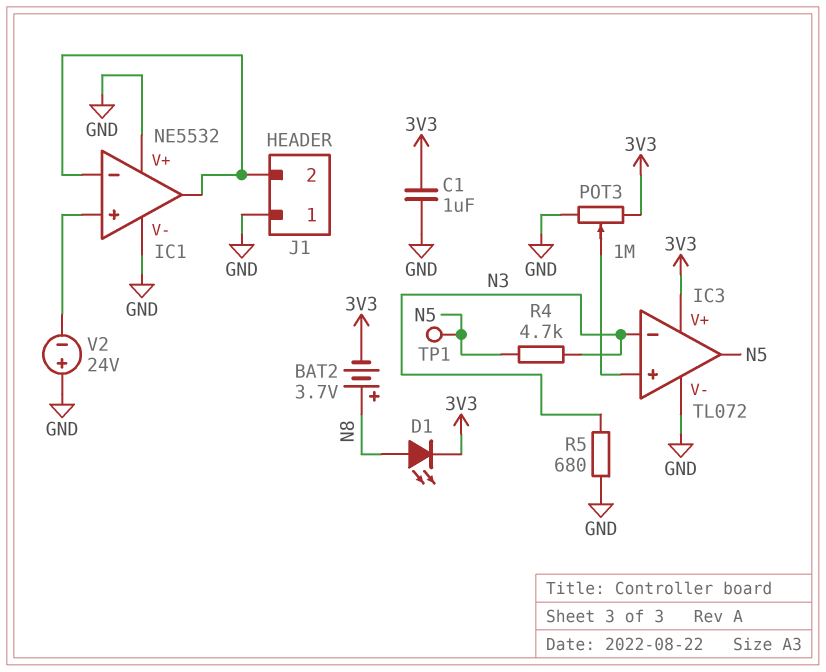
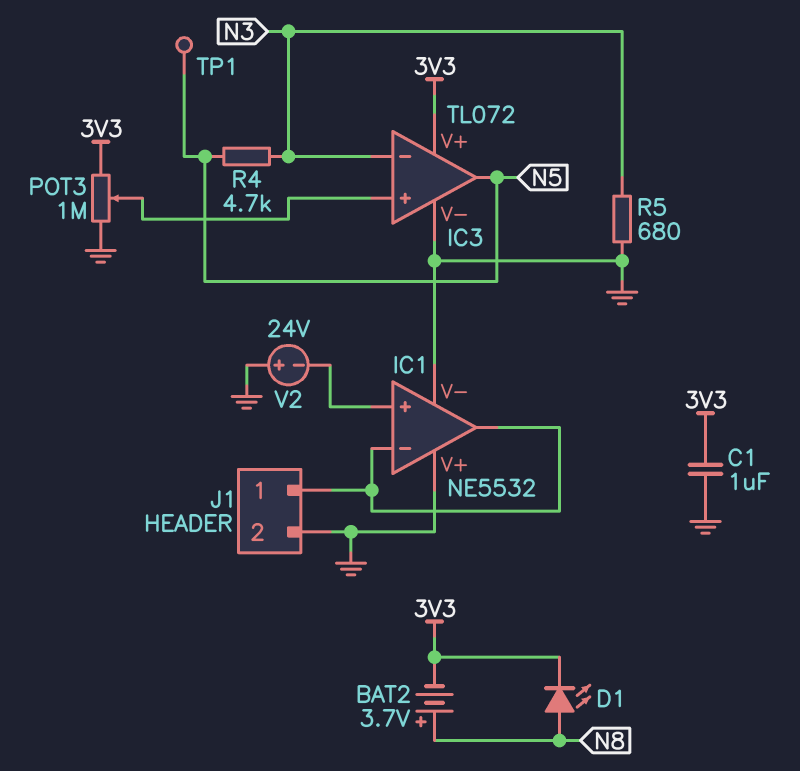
J1 pin 1: GND -> IC1/in-
J1 pin 2: IC1/in- -> GND

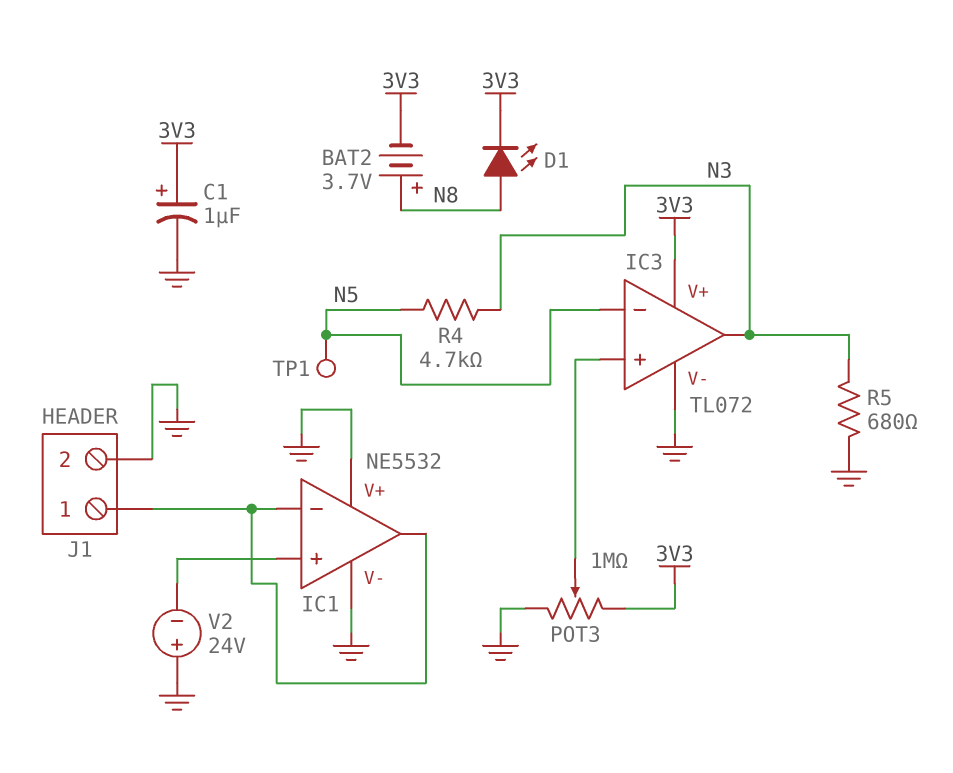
C1: 1uF (3V3, GND) -> 1uF (plus 3V3, minus GND)
IC3 pin in-: N3 -> N5
IC3 pin out: N5 -> N3

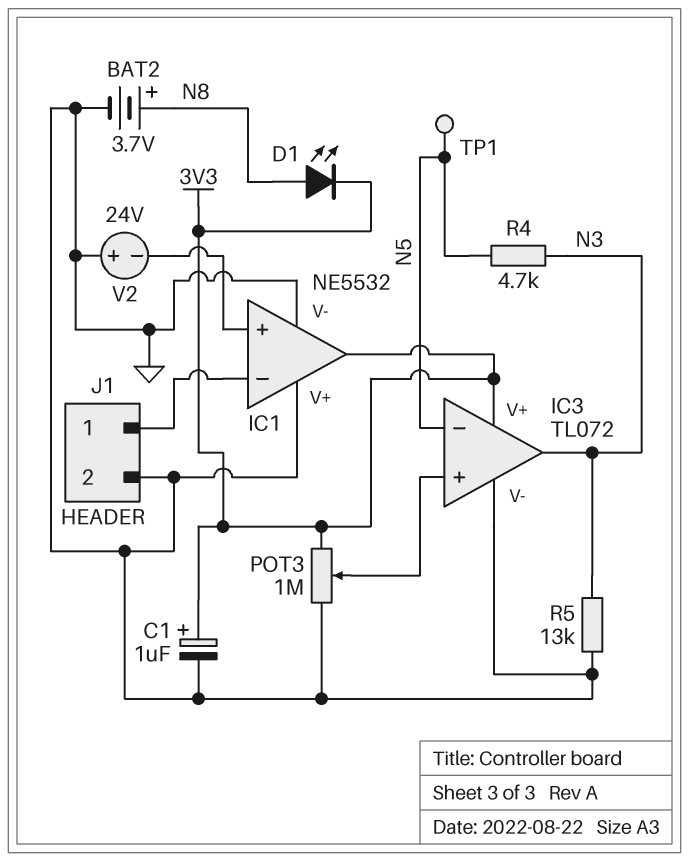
BAT2: 3.7V (plus N8, minus 3V3) -> 3.7V (plus N8, minus GND)
IC1 pin out: IC1/in- -> 3V3
R5: 680 (GND, N3) -> 13k (GND, N3)

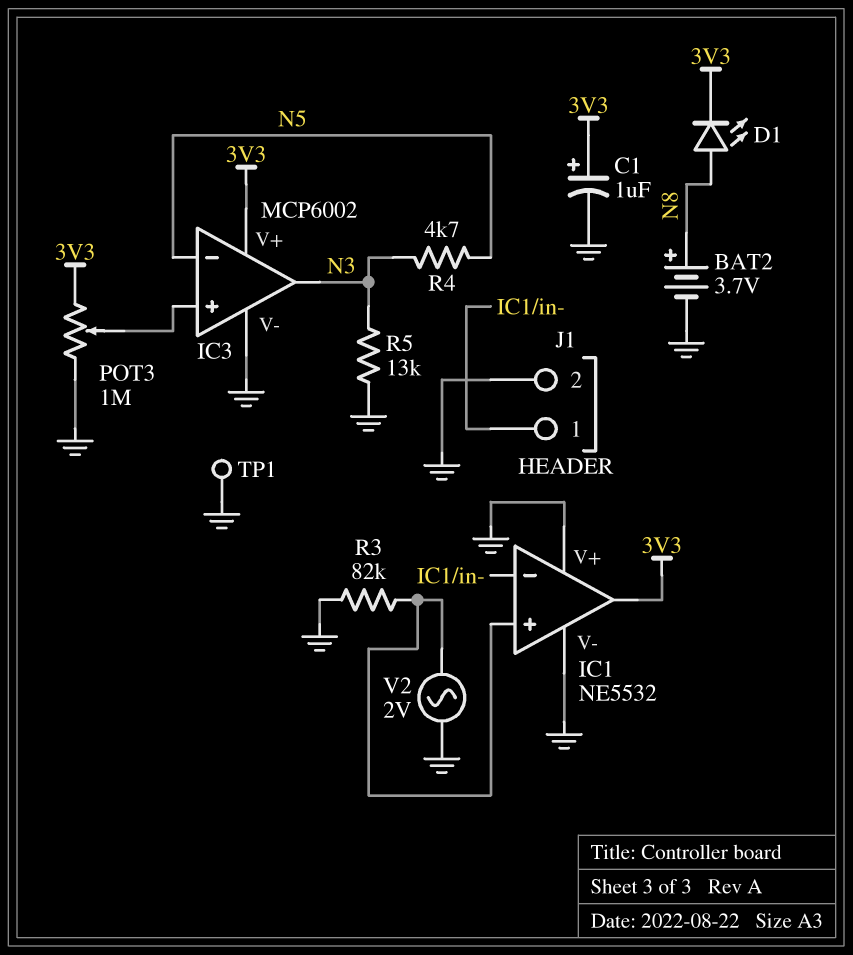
IC3: TL072 -> MCP6002
R3: none -> 82k (GND, IC1/in+)
TP1: test point (N5) -> test point (GND)
V2: 24V (plus GND, minus IC1/in+) -> AC 2V (GND, IC1/in+)

